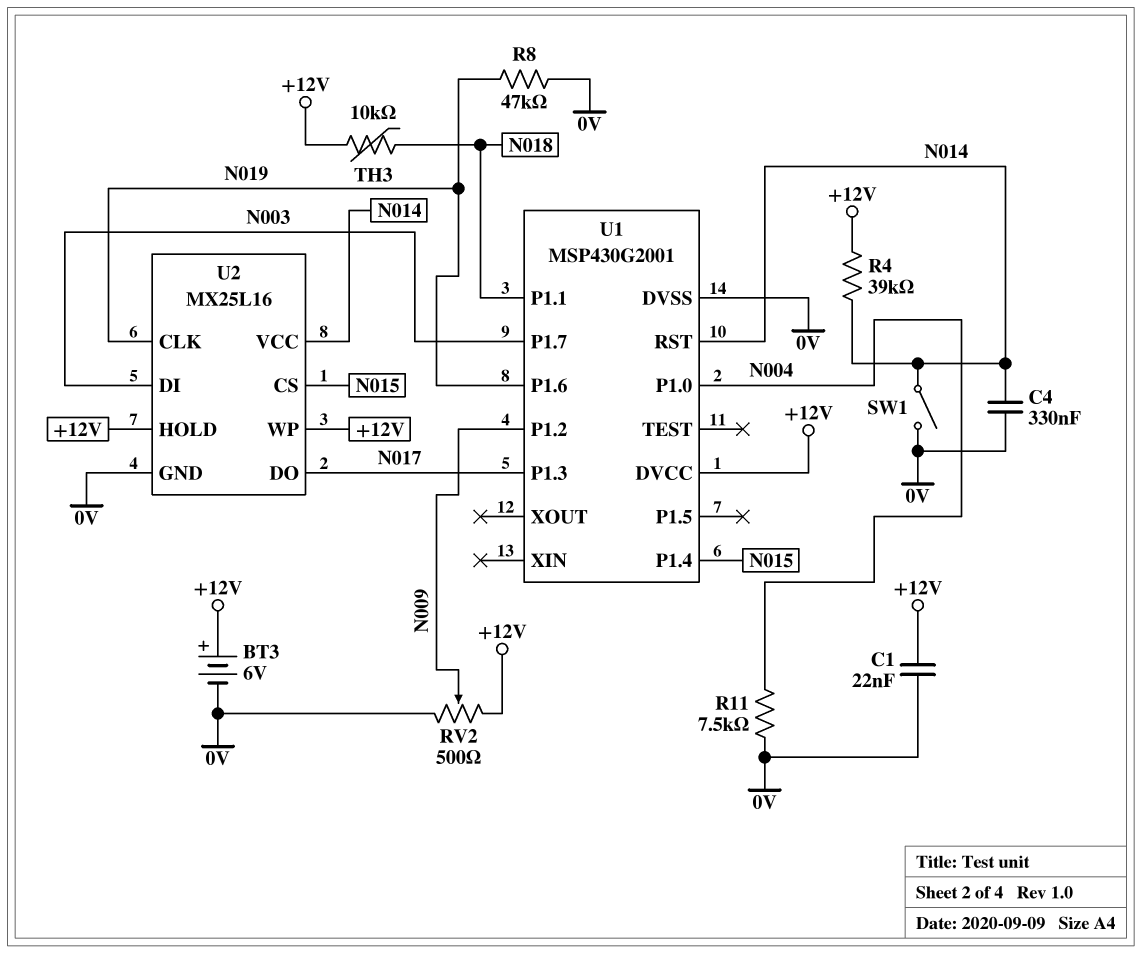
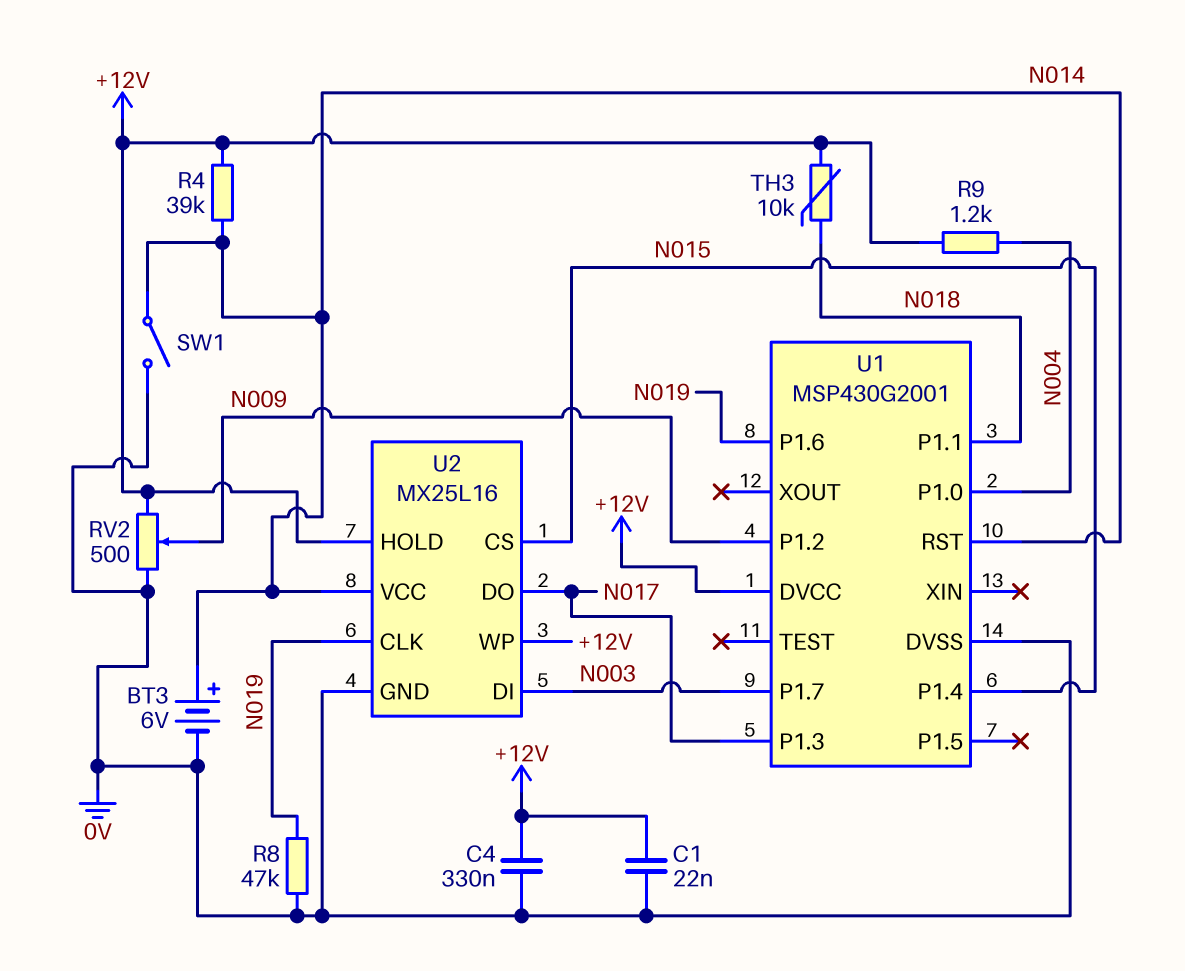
BT3: 6V (plus +12V, minus 0V) -> 6V (plus N014, minus 0V)
C4: 330nF (0V, N014) -> 330nF (+12V, 0V)
R9: none -> 1.2k (+12V, N004)
R11: 7.5k (0V, N004) -> none

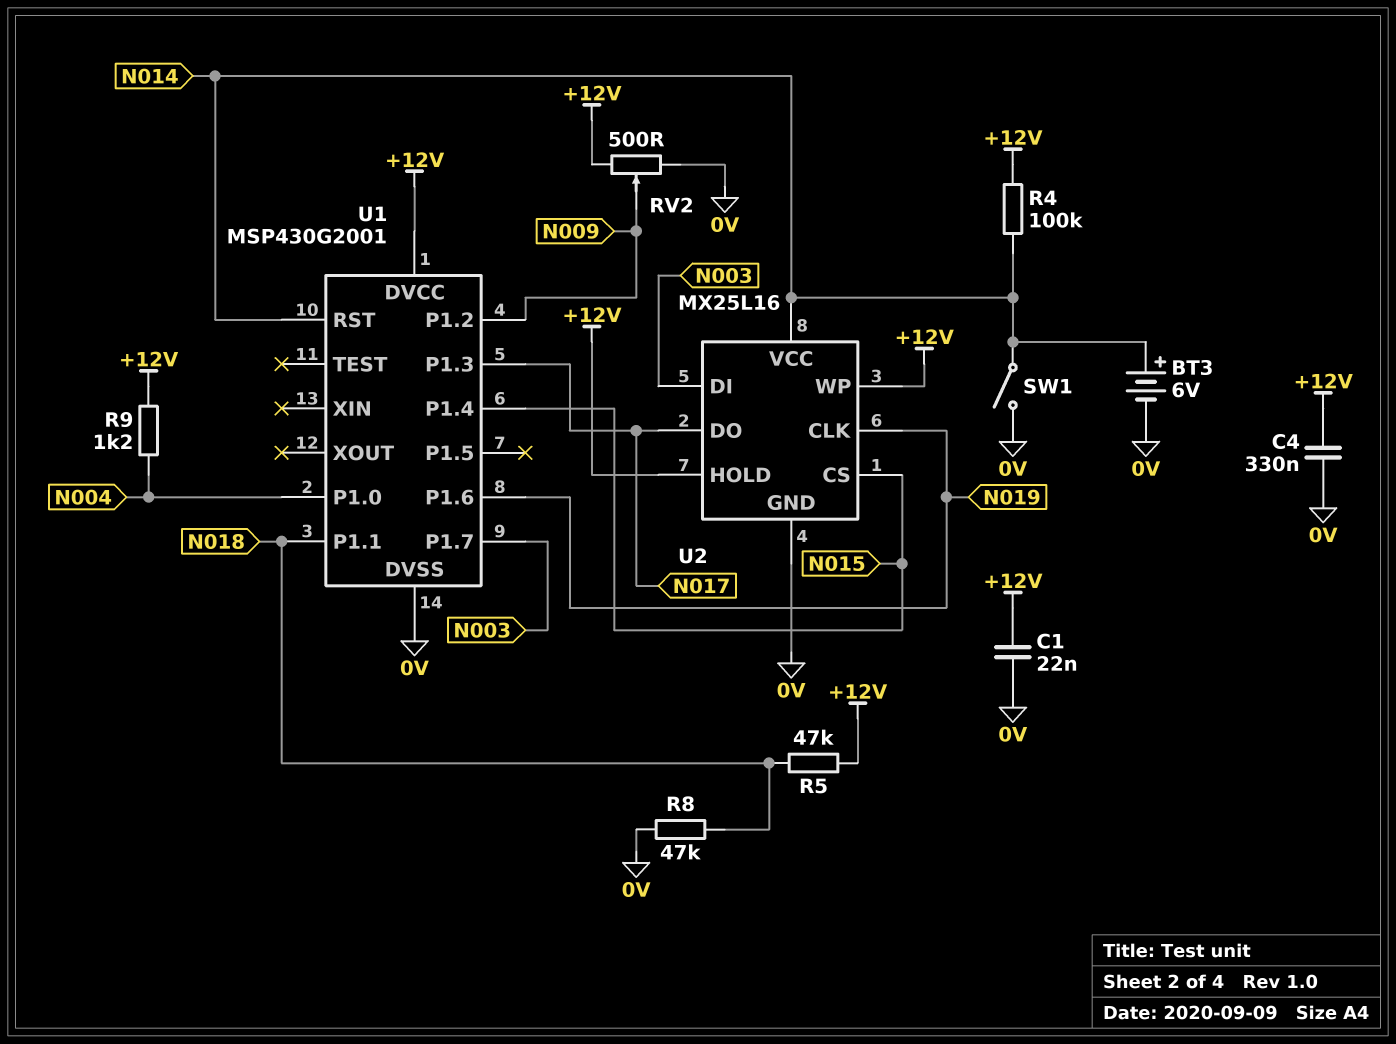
R4: 39k (+12V, N014) -> 100k (+12V, N014)
R5: none -> 47k (+12V, N018)
R8: 47k (0V, N019) -> 47k (0V, N018)
TH3: 10k (+12V, N018) -> none

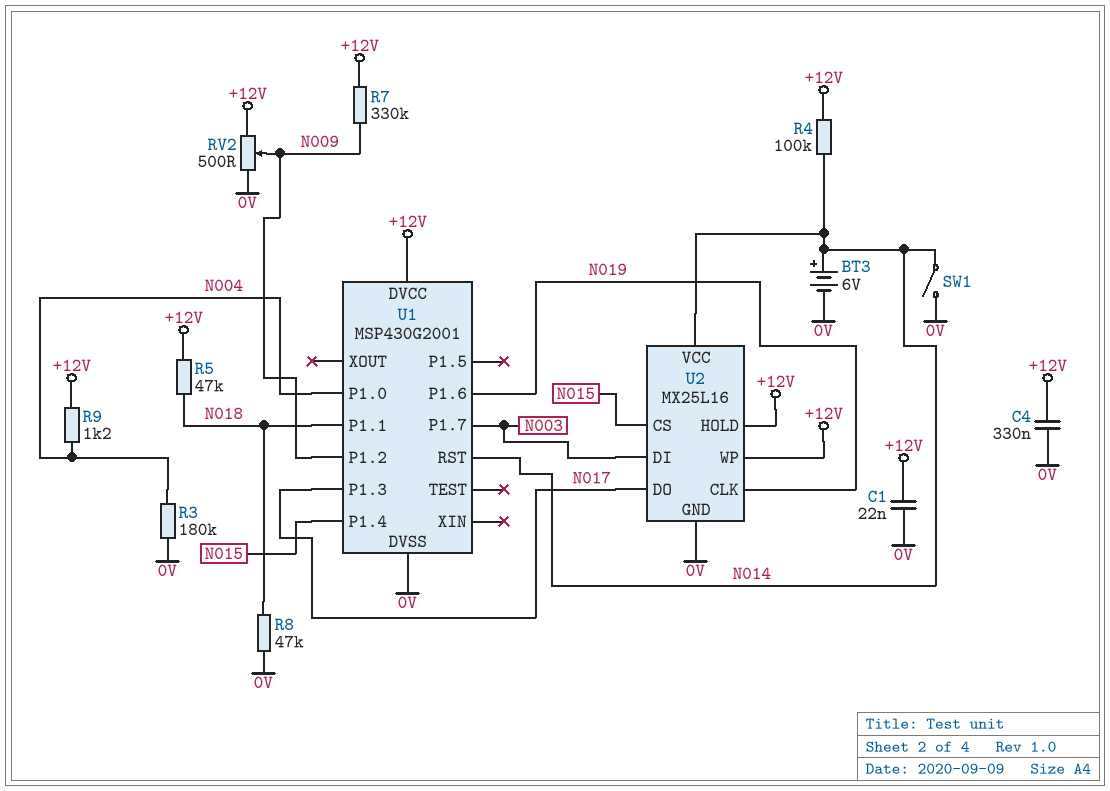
R3: none -> 180k (0V, N004)
R7: none -> 330k (+12V, N009)

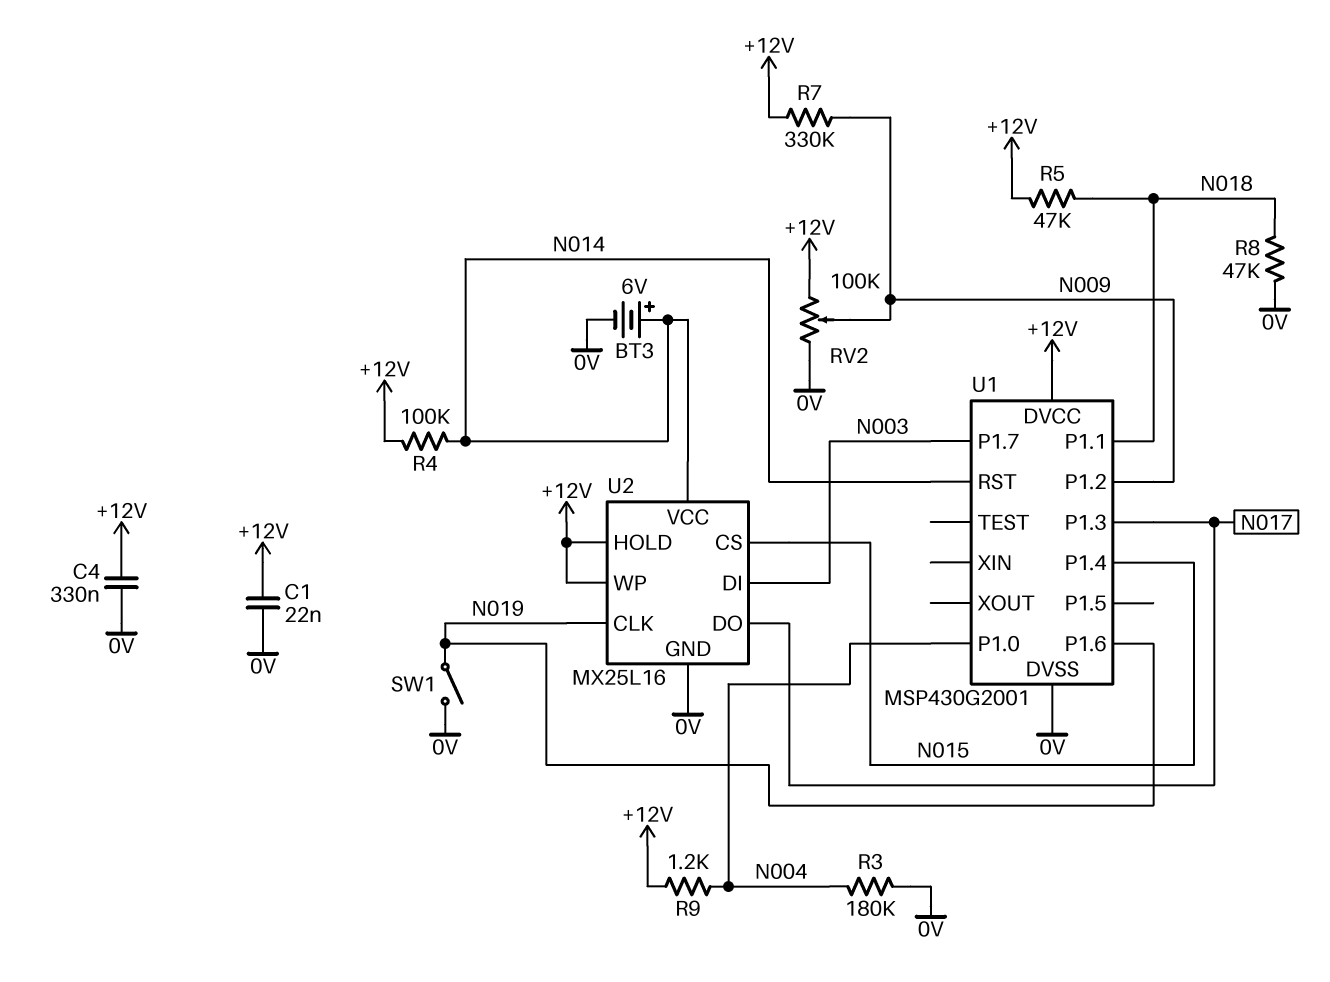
RV2: 500 (+12V, 0V, wiper N009) -> 100k (+12V, 0V, wiper N009)
SW1: switch (0V, N014) -> switch (0V, N019)

